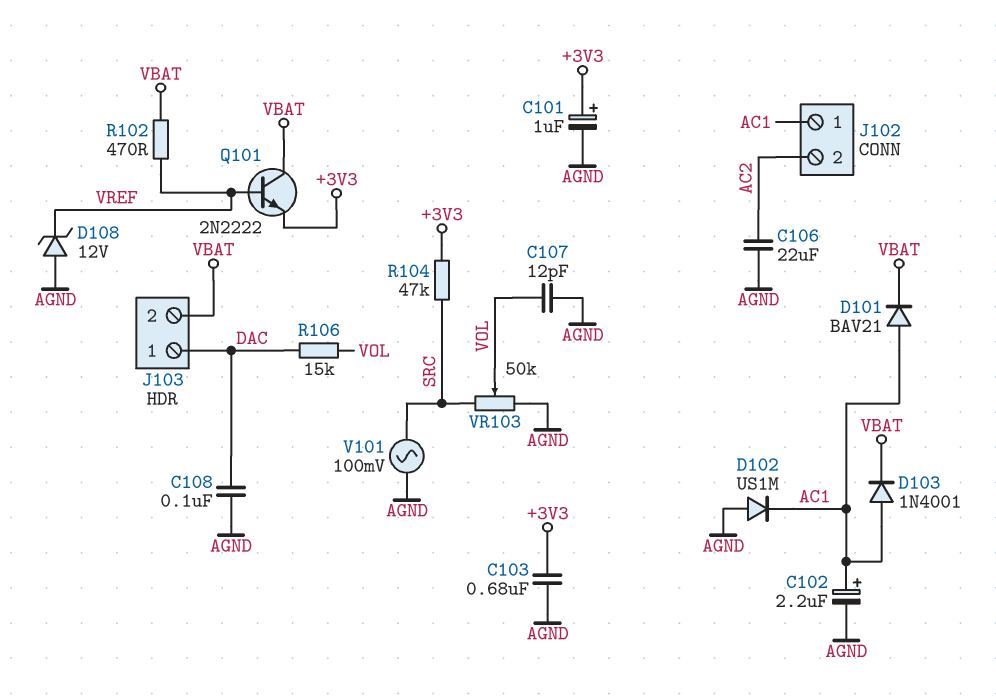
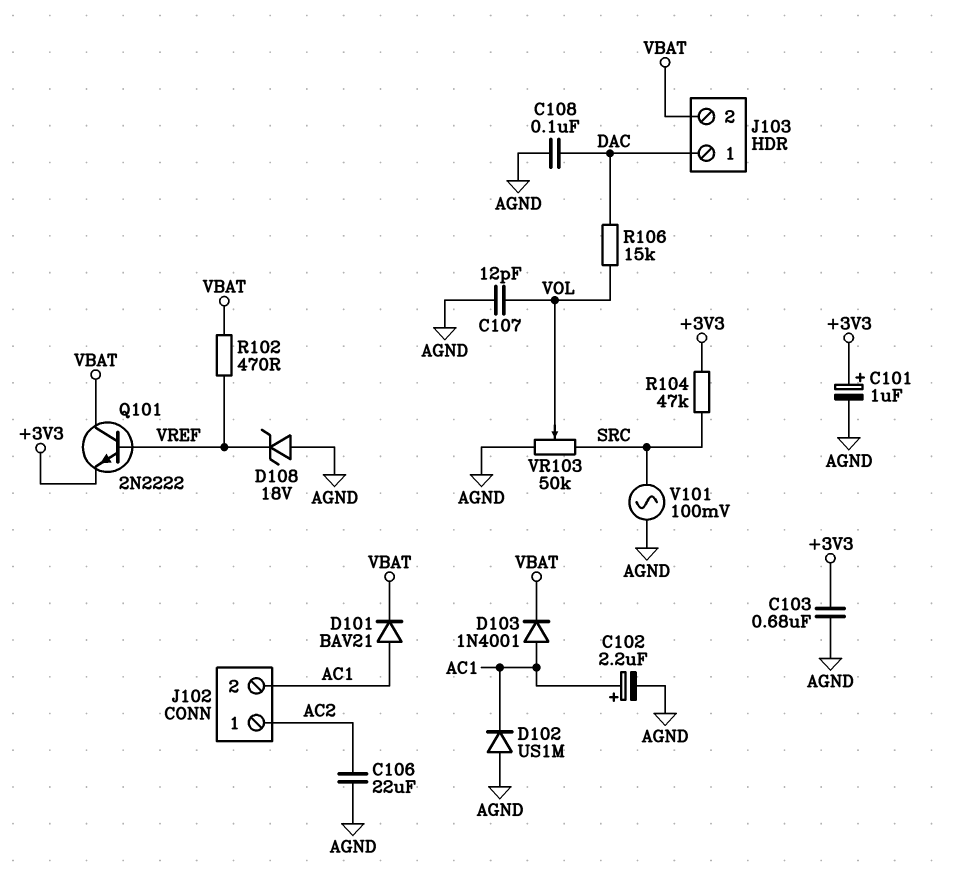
D108: zener 12V (A AGND, K VREF) -> zener 18V (A AGND, K VREF)
J102 pin 1: AC1 -> AC2
J102 pin 2: AC2 -> AC1

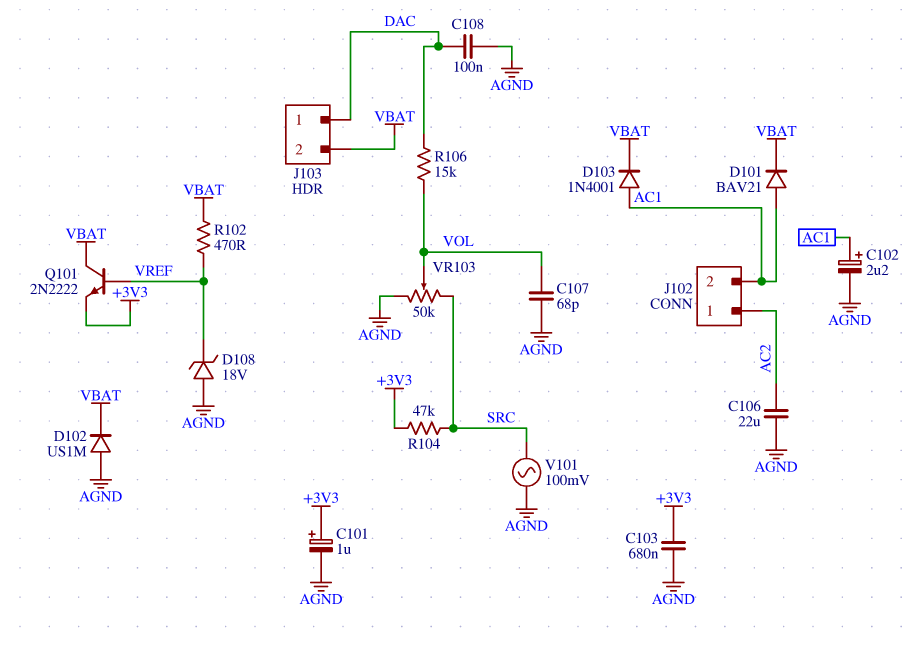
C107: 12pF (AGND, VOL) -> 68pF (AGND, VOL)
D102: diode US1M (A AGND, K AC1) -> diode US1M (A AGND, K VBAT)

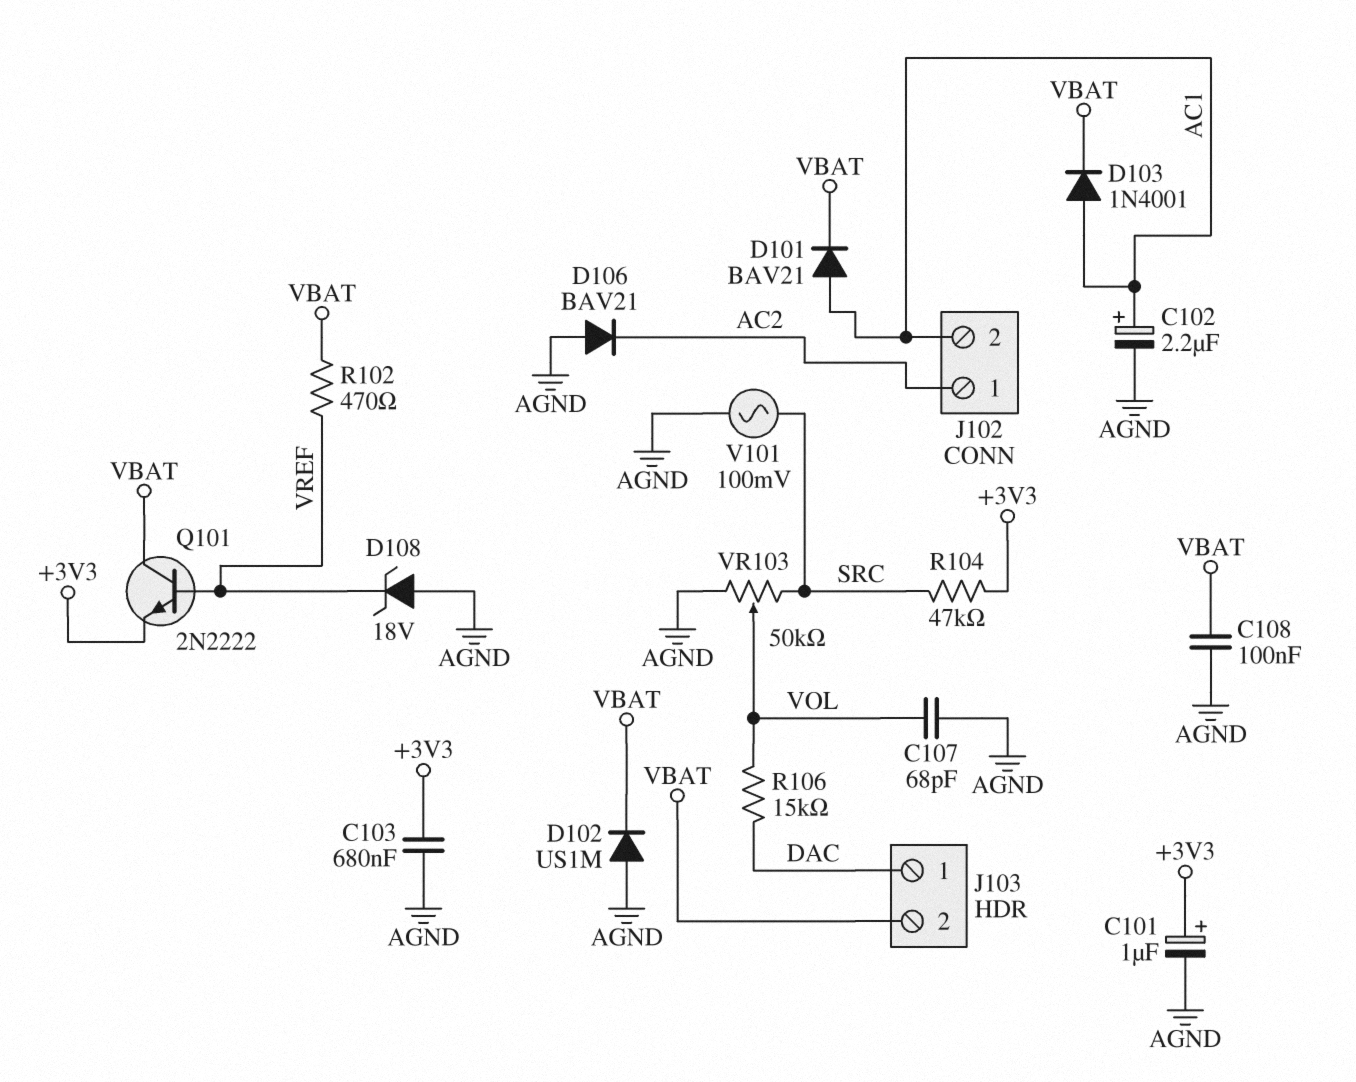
C106: 22uF (AC2, AGND) -> none
C108: 100nF (AGND, DAC) -> 100nF (AGND, VBAT)
D106: none -> diode BAV21 (A AGND, K AC2)

